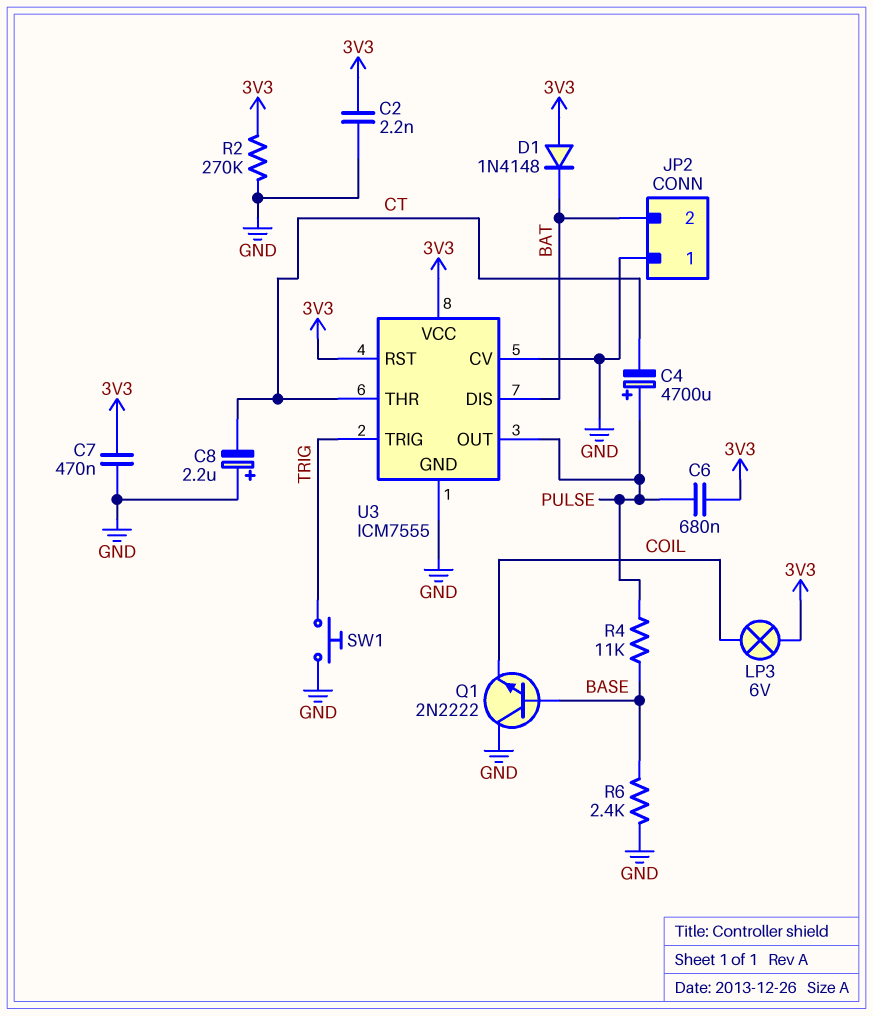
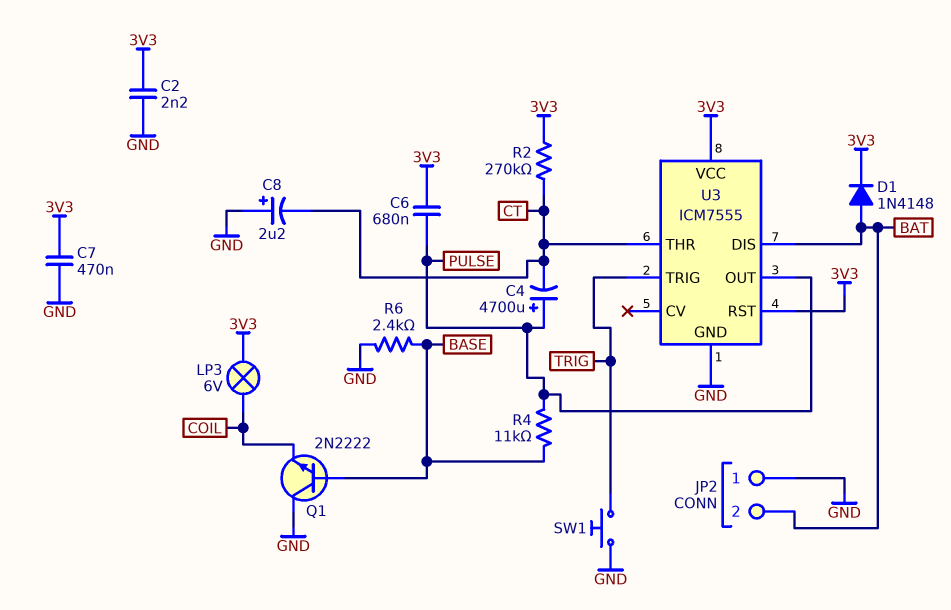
D1: diode 1N4148 (A 3V3, K BAT) -> diode 1N4148 (A BAT, K 3V3)
R2: 270k (3V3, GND) -> 270k (3V3, CT)
U3 pin CV: GND -> none

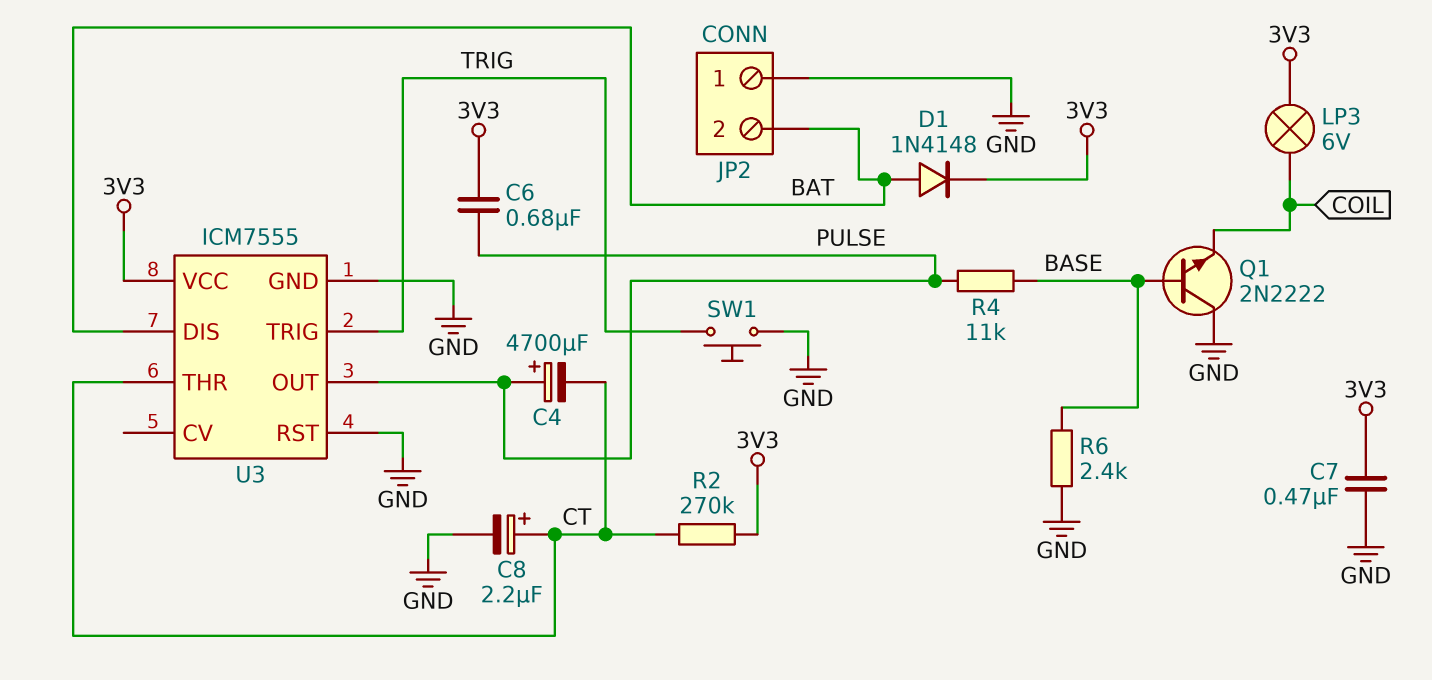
C2: 2.2nF (3V3, GND) -> none
C8: 2.2uF (plus GND, minus CT) -> 2.2uF (plus CT, minus GND)
U3 pin RST: 3V3 -> GND

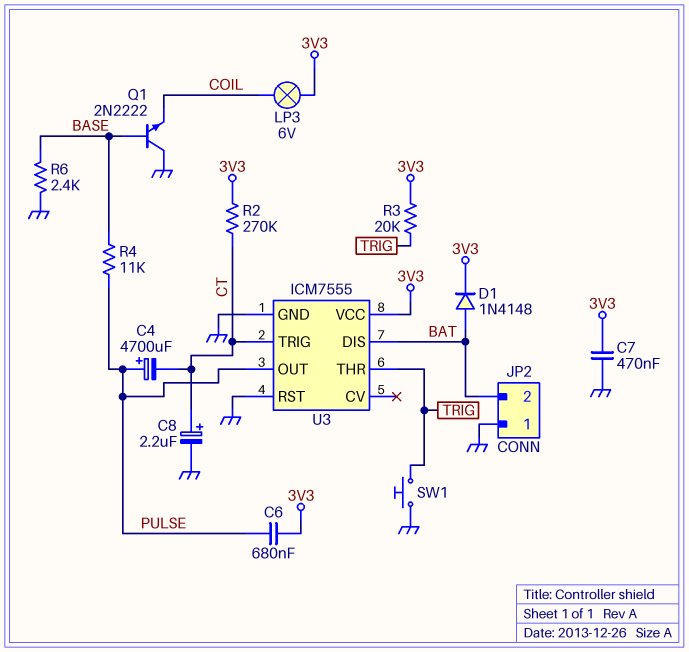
R3: none -> 20k (3V3, TRIG)
U3 pin THR: CT -> TRIG
U3 pin TRIG: TRIG -> CT

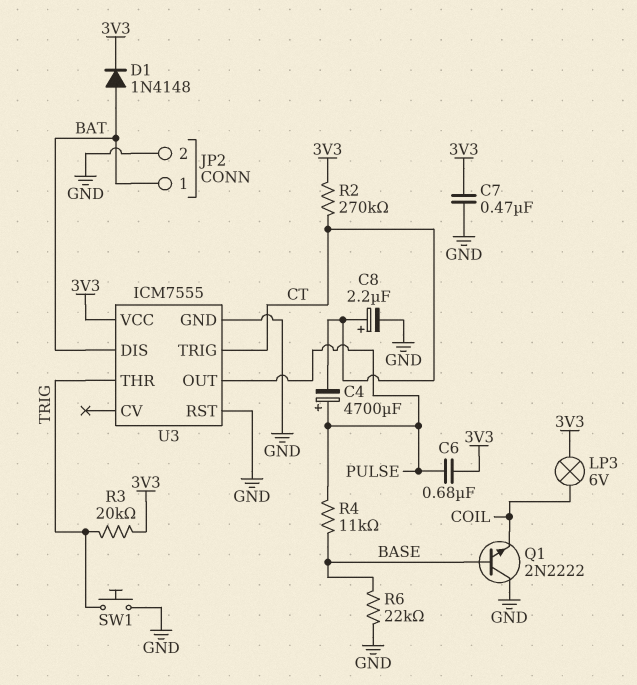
JP2 pin 1: GND -> BAT
JP2 pin 2: BAT -> GND
R6: 2.4k (BASE, GND) -> 22k (BASE, GND)

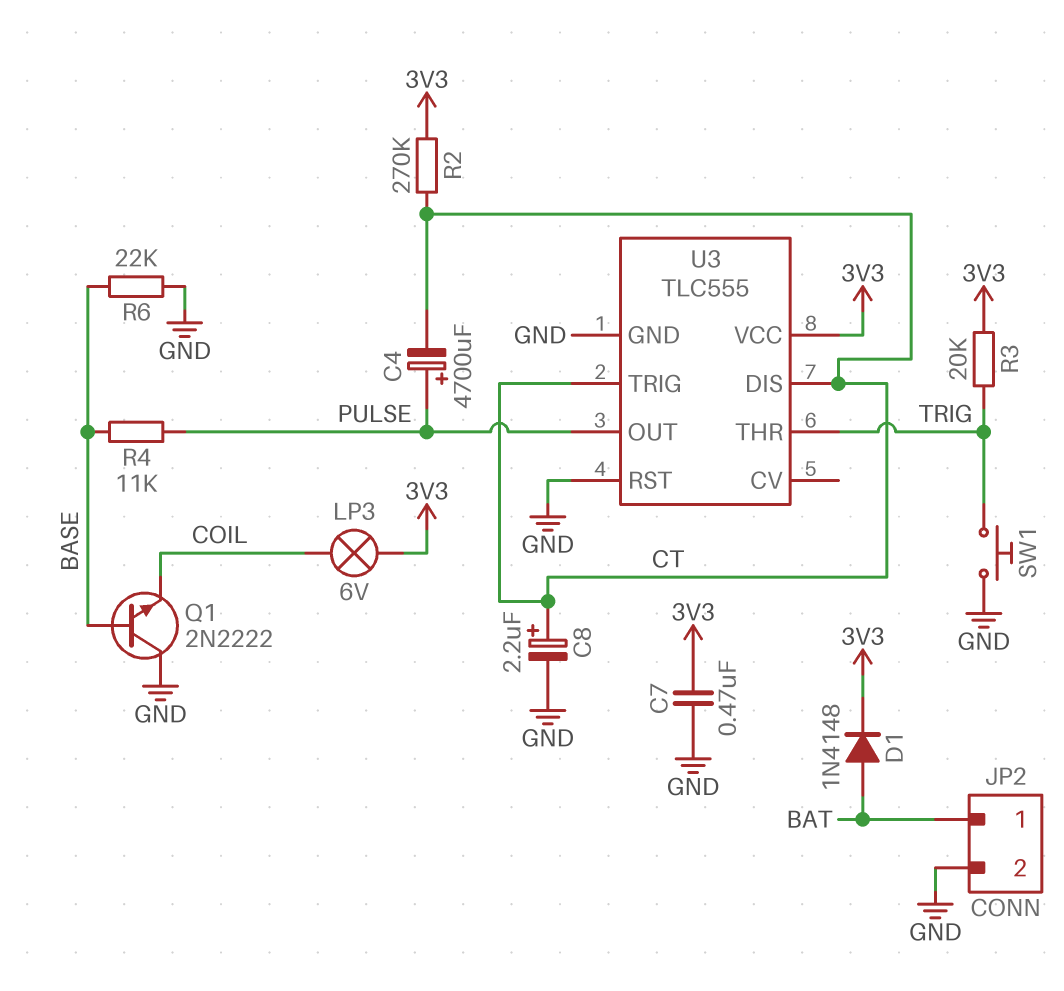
C6: 680nF (3V3, PULSE) -> none
U3: ICM7555 -> TLC555
U3 pin DIS: BAT -> CT

